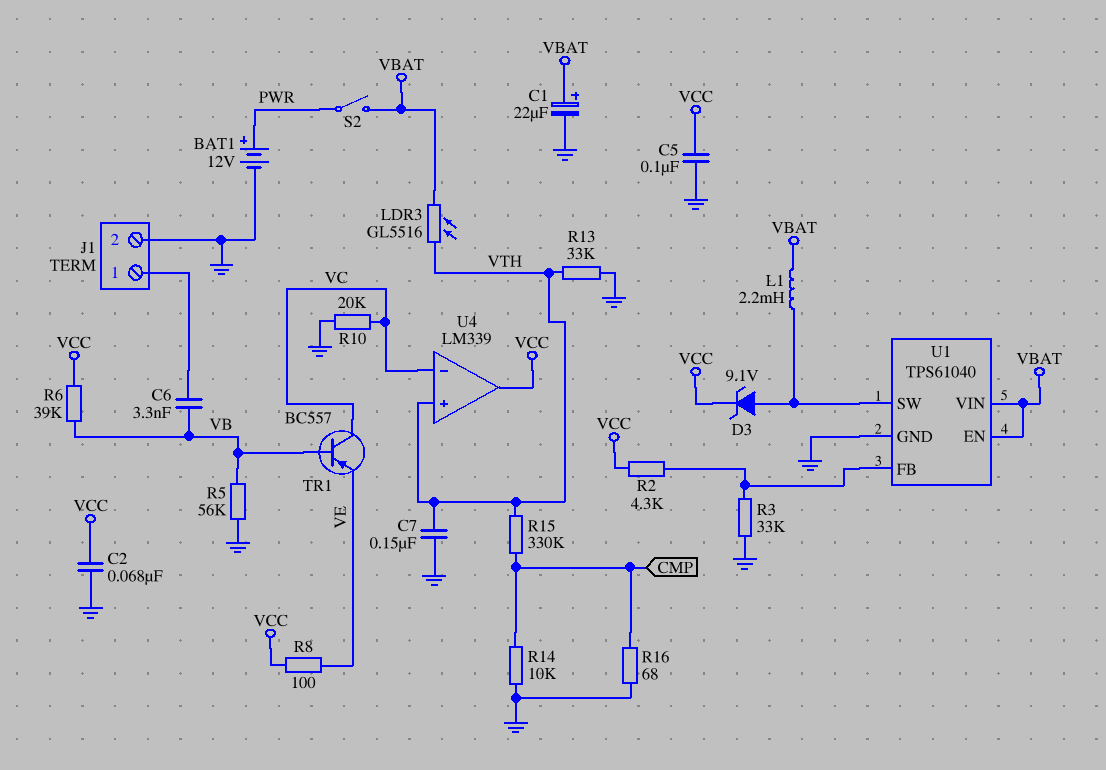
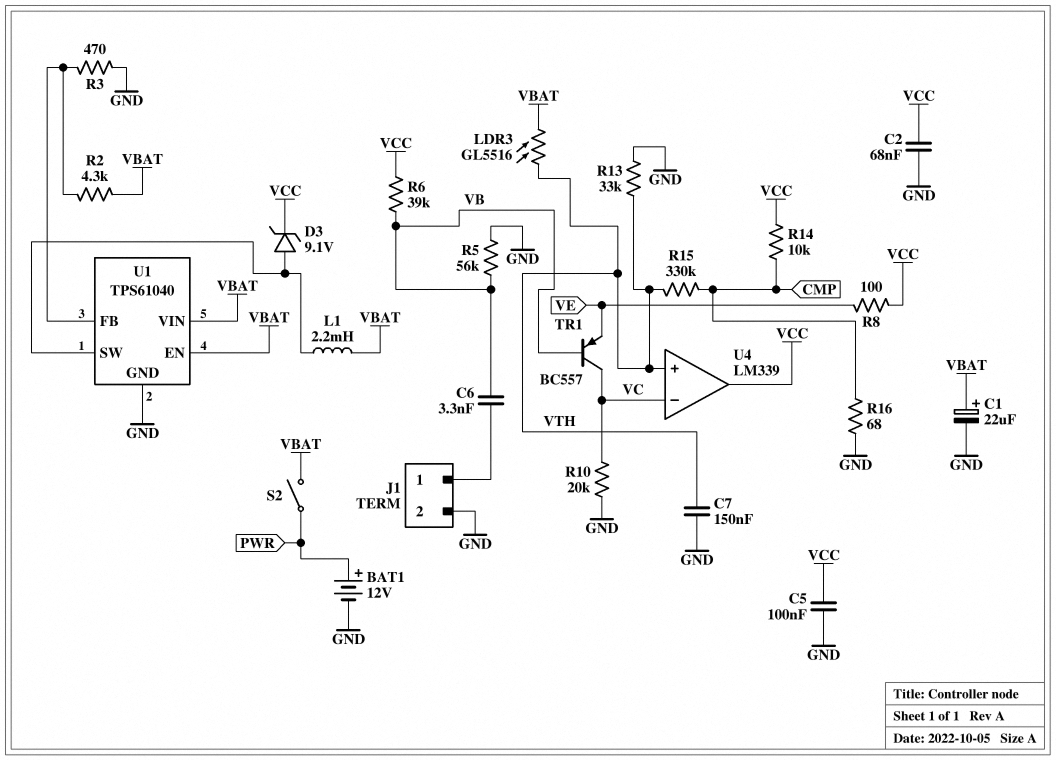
R2: 4.3k (U1/FB, VCC) -> 4.3k (U1/FB, VBAT)
R3: 33k (GND, U1/FB) -> 470 (GND, U1/FB)
R14: 10k (CMP, GND) -> 10k (CMP, VCC)

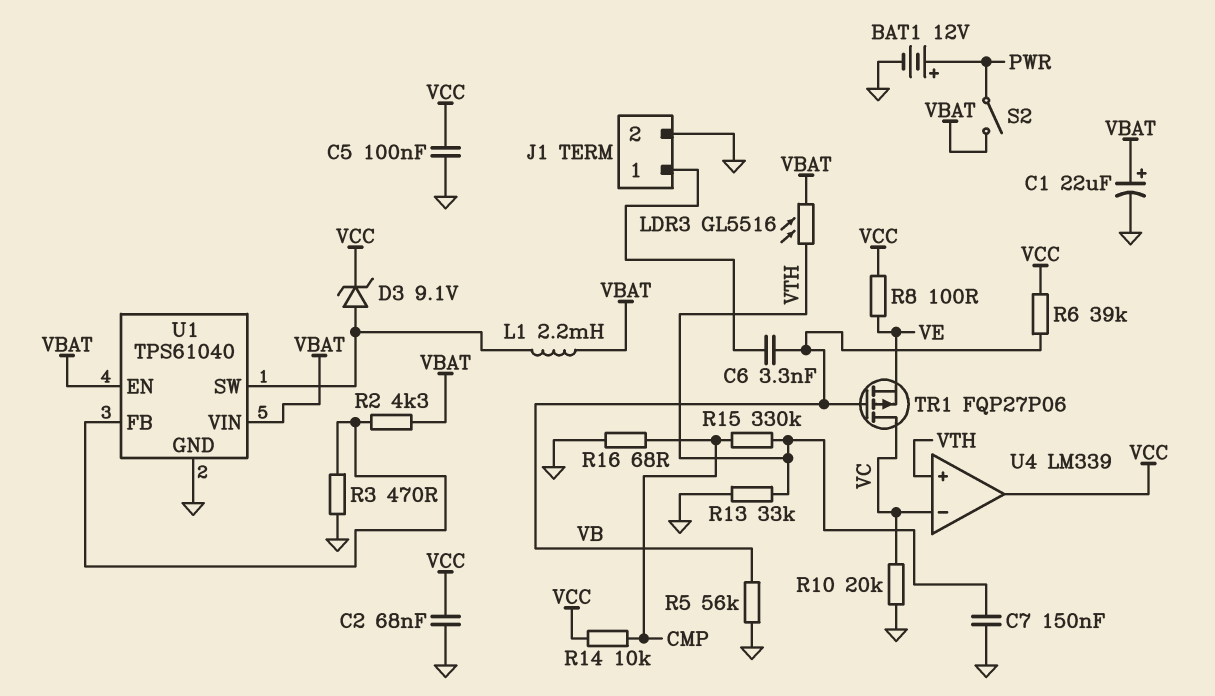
TR1: PNP BC557 (B VB, C VC, E VE) -> PMOS FQP27P06 (G VB, D VC, S VE)

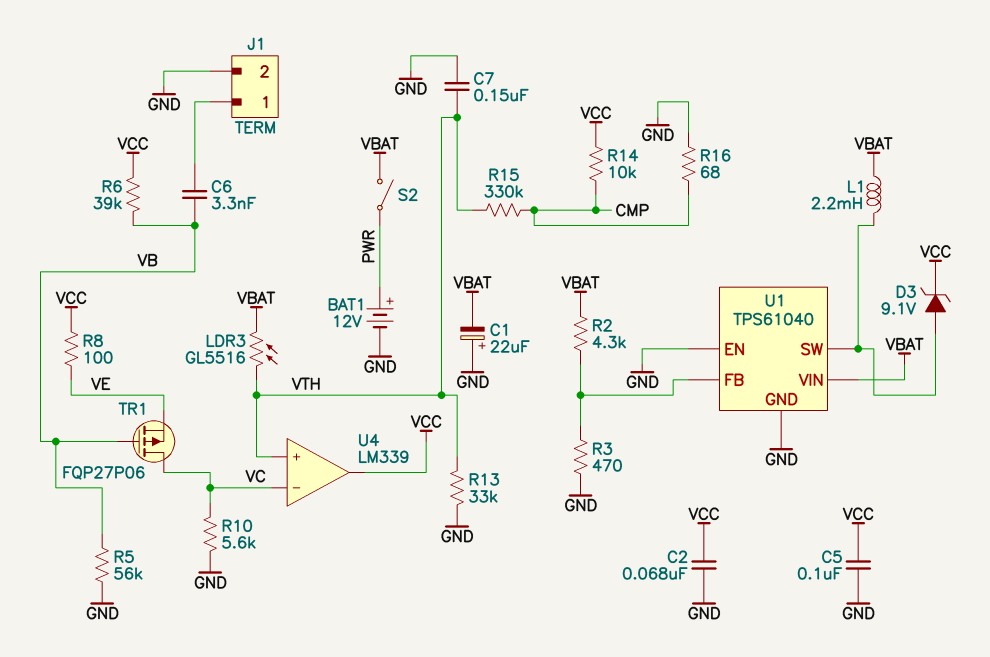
C1: 22uF (plus VBAT, minus GND) -> 22uF (plus GND, minus VBAT)
R10: 20k (GND, VC) -> 5.6k (GND, VC)
U1 pin EN: VBAT -> GND

